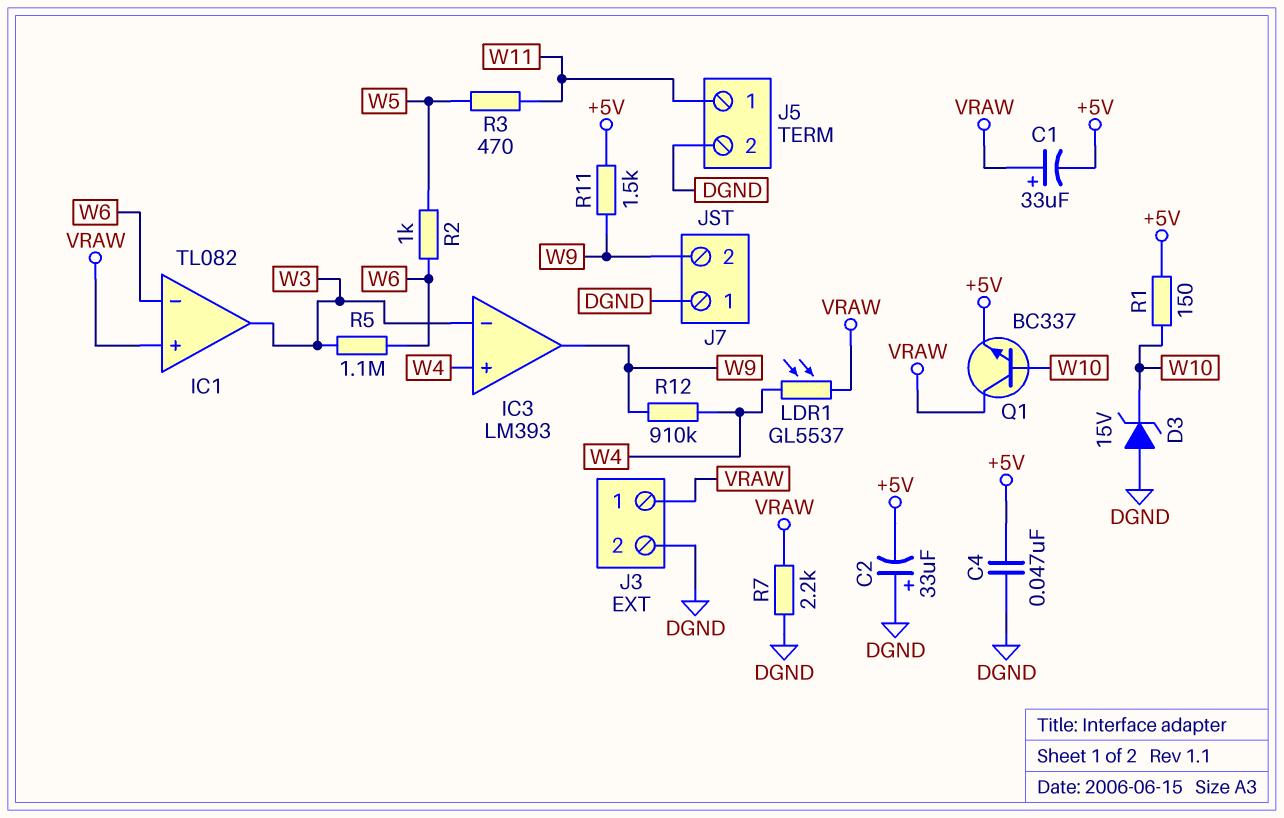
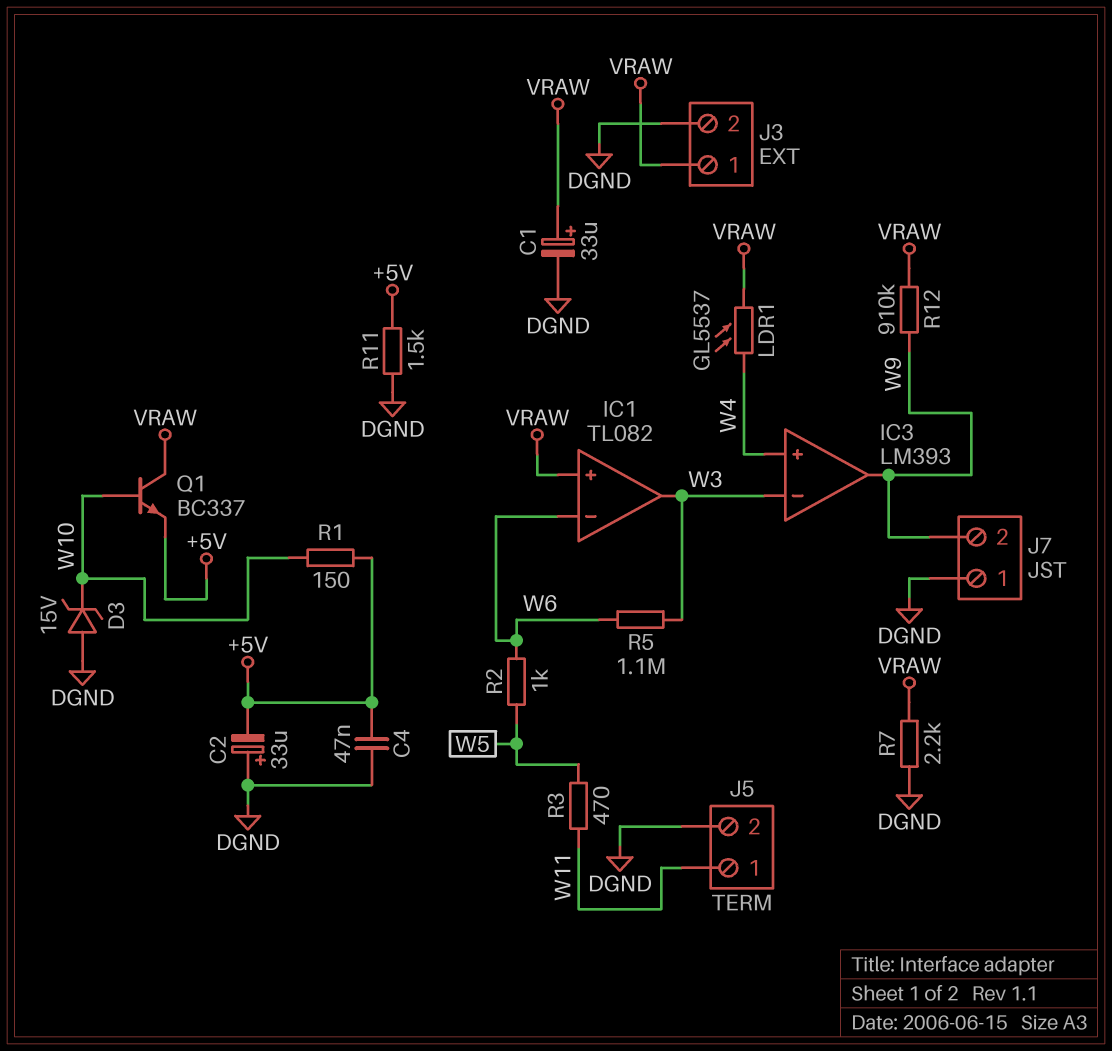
C1: 33uF (plus VRAW, minus +5V) -> 33uF (plus VRAW, minus DGND)
R11: 1.5k (+5V, W9) -> 1.5k (+5V, DGND)
R12: 910k (W4, W9) -> 910k (VRAW, W9)

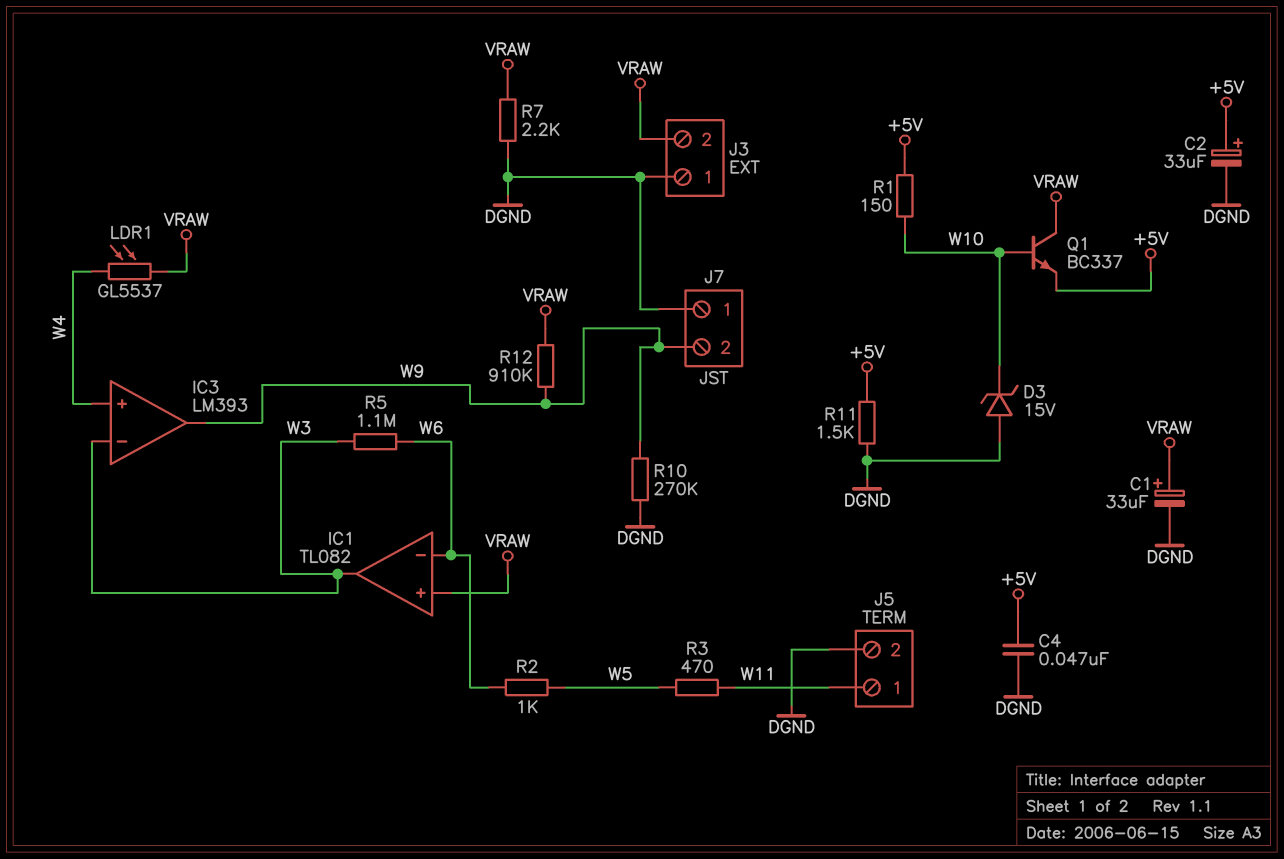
C2: 33uF (plus DGND, minus +5V) -> 33uF (plus +5V, minus DGND)
J3 pin 1: VRAW -> DGND
J3 pin 2: DGND -> VRAW
R10: none -> 270k (DGND, W9)

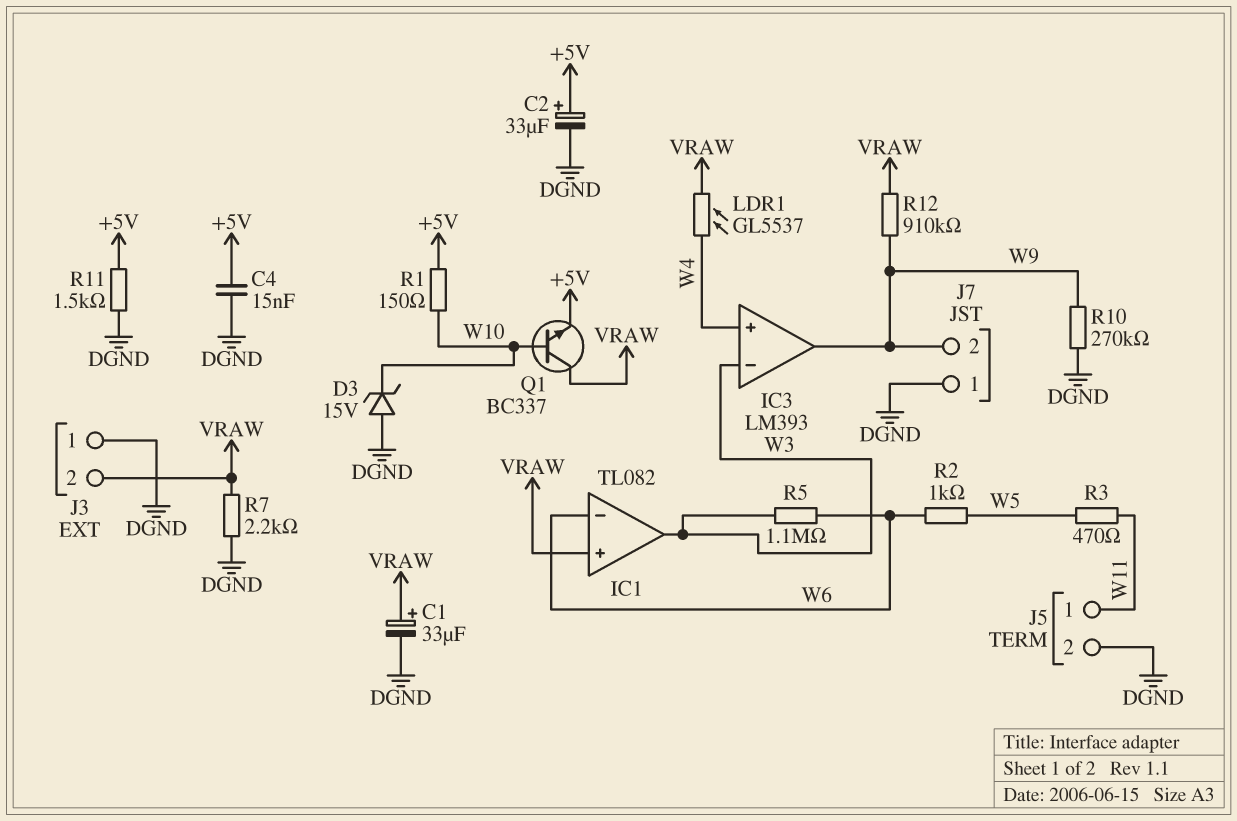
C4: 47nF (+5V, DGND) -> 15nF (+5V, DGND)

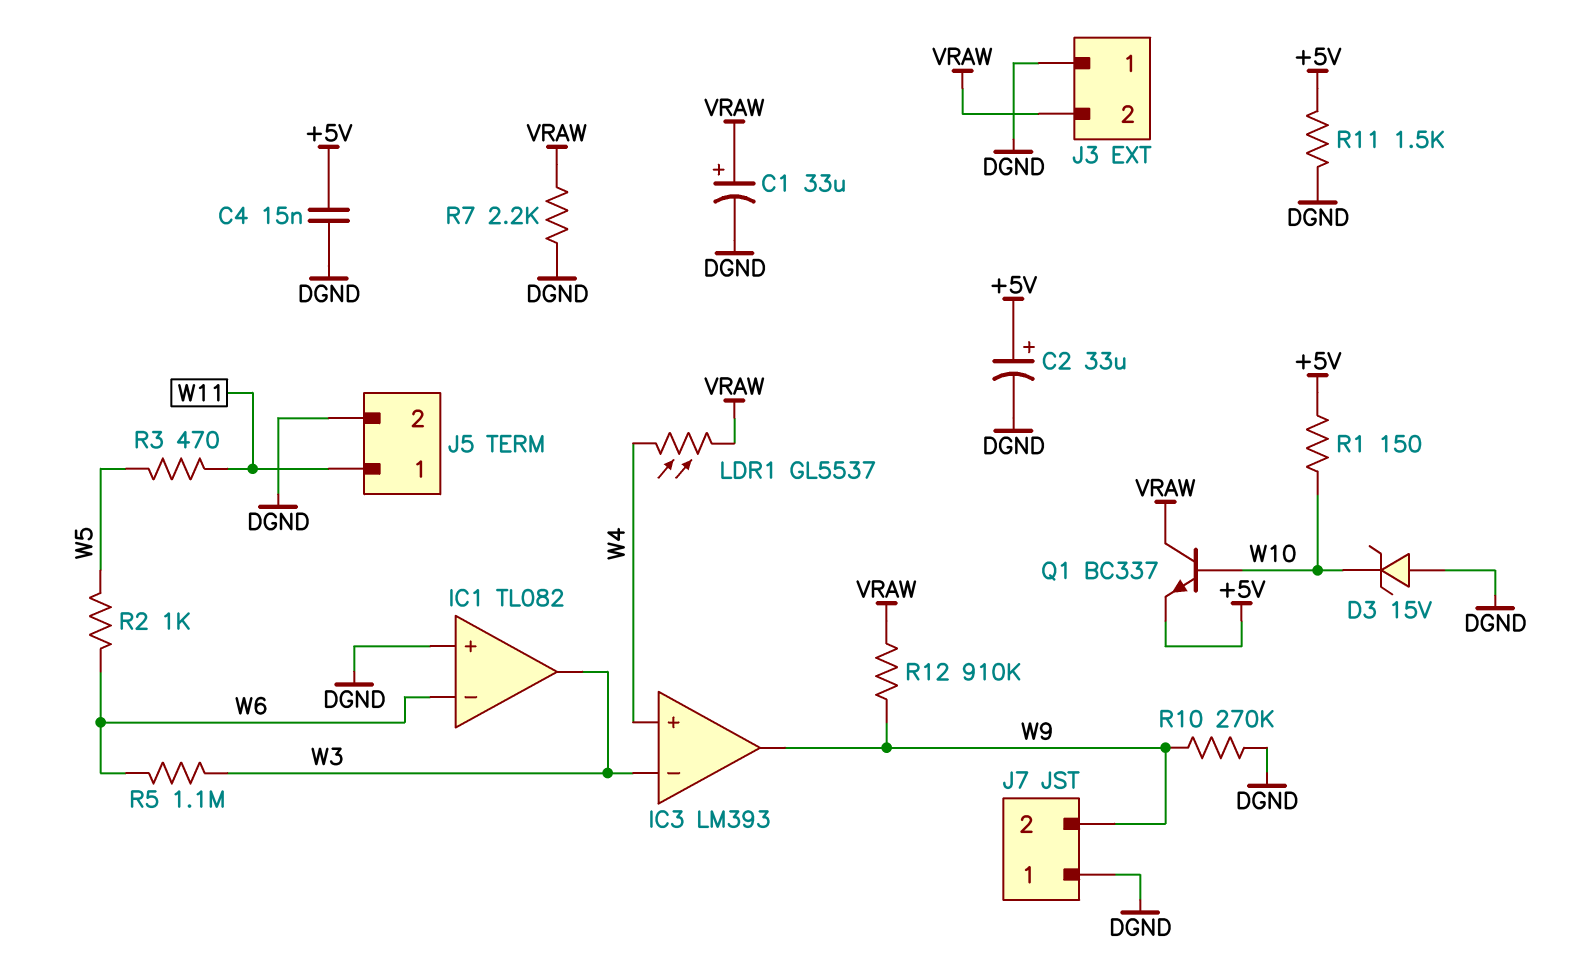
IC1 pin in+: VRAW -> DGND

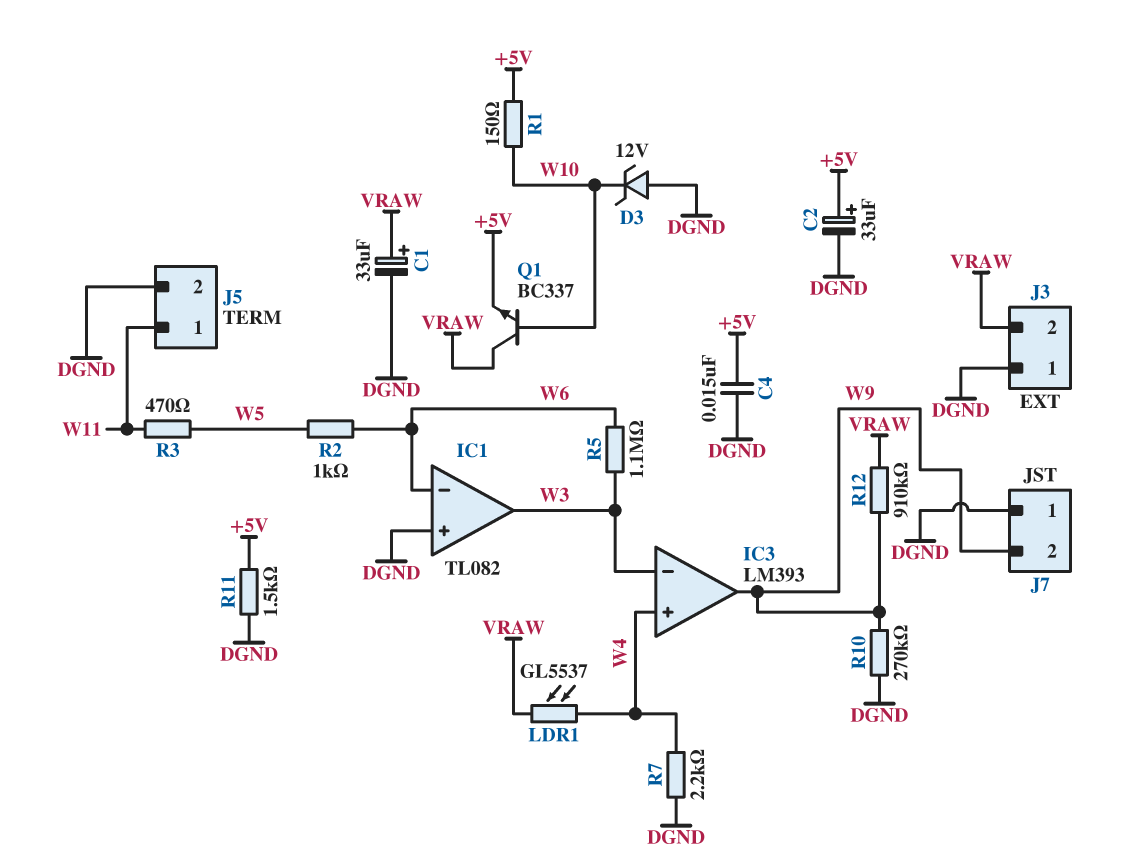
D3: zener 15V (A DGND, K W10) -> zener 12V (A DGND, K W10)
R7: 2.2k (DGND, VRAW) -> 2.2k (DGND, W4)

